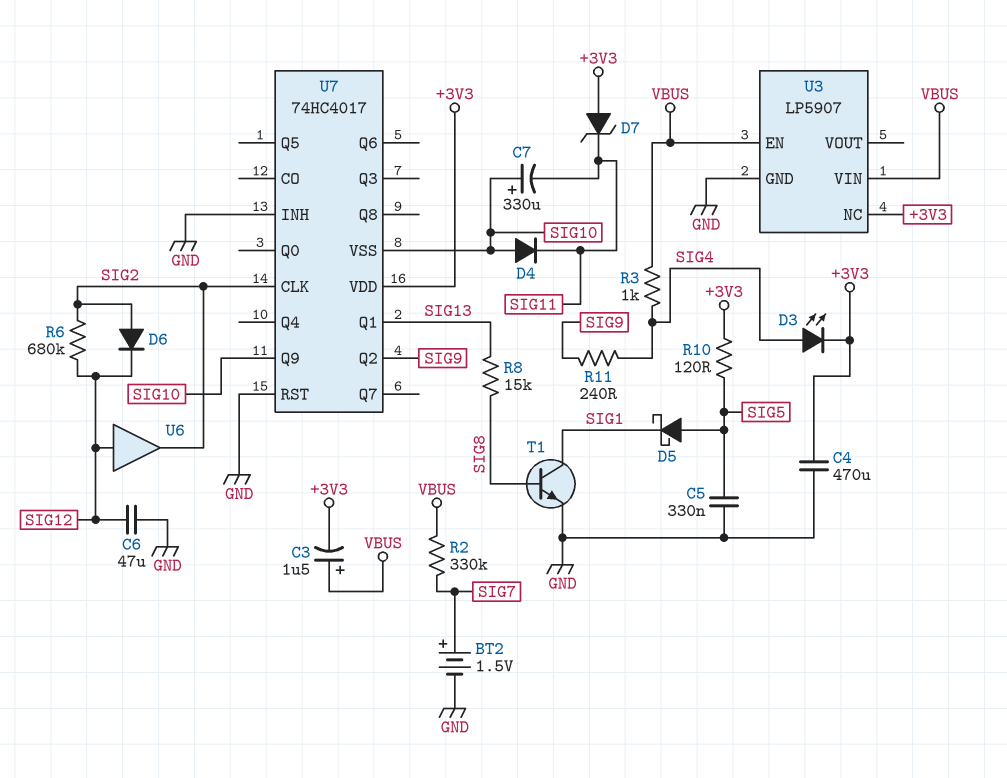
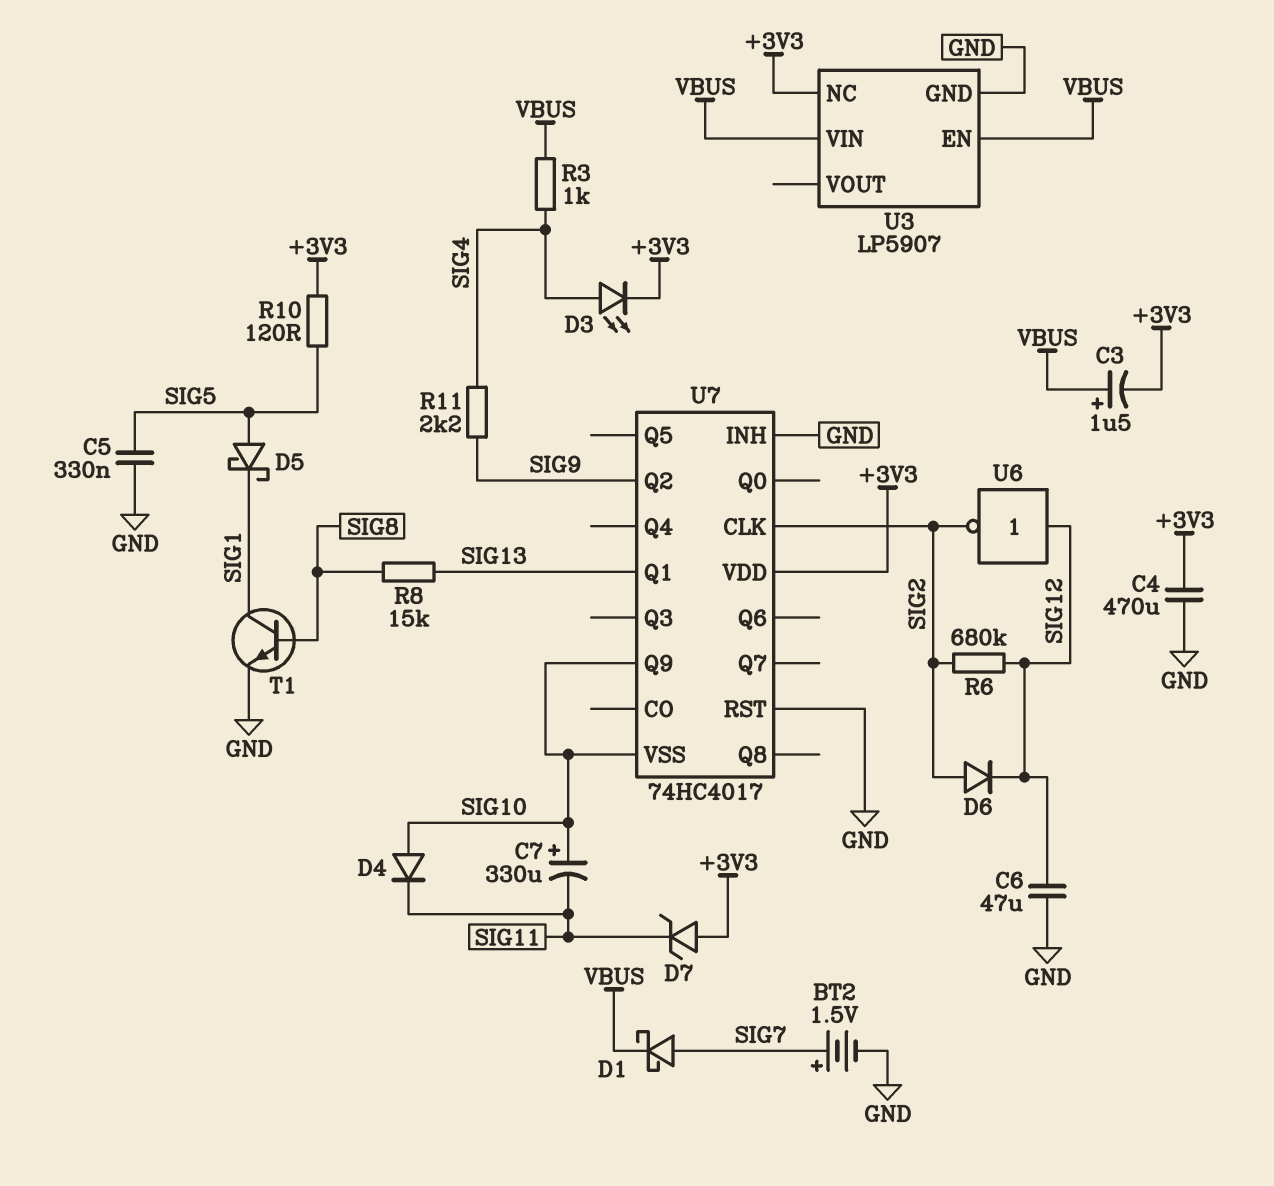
D1: none -> schottky (A SIG7, K VBUS)
R2: 330k (SIG7, VBUS) -> none
R11: 240 (SIG4, SIG9) -> 2.2k (SIG4, SIG9)
U6: buffer (in SIG12, out SIG2) -> NOT (in SIG12, out SIG2)

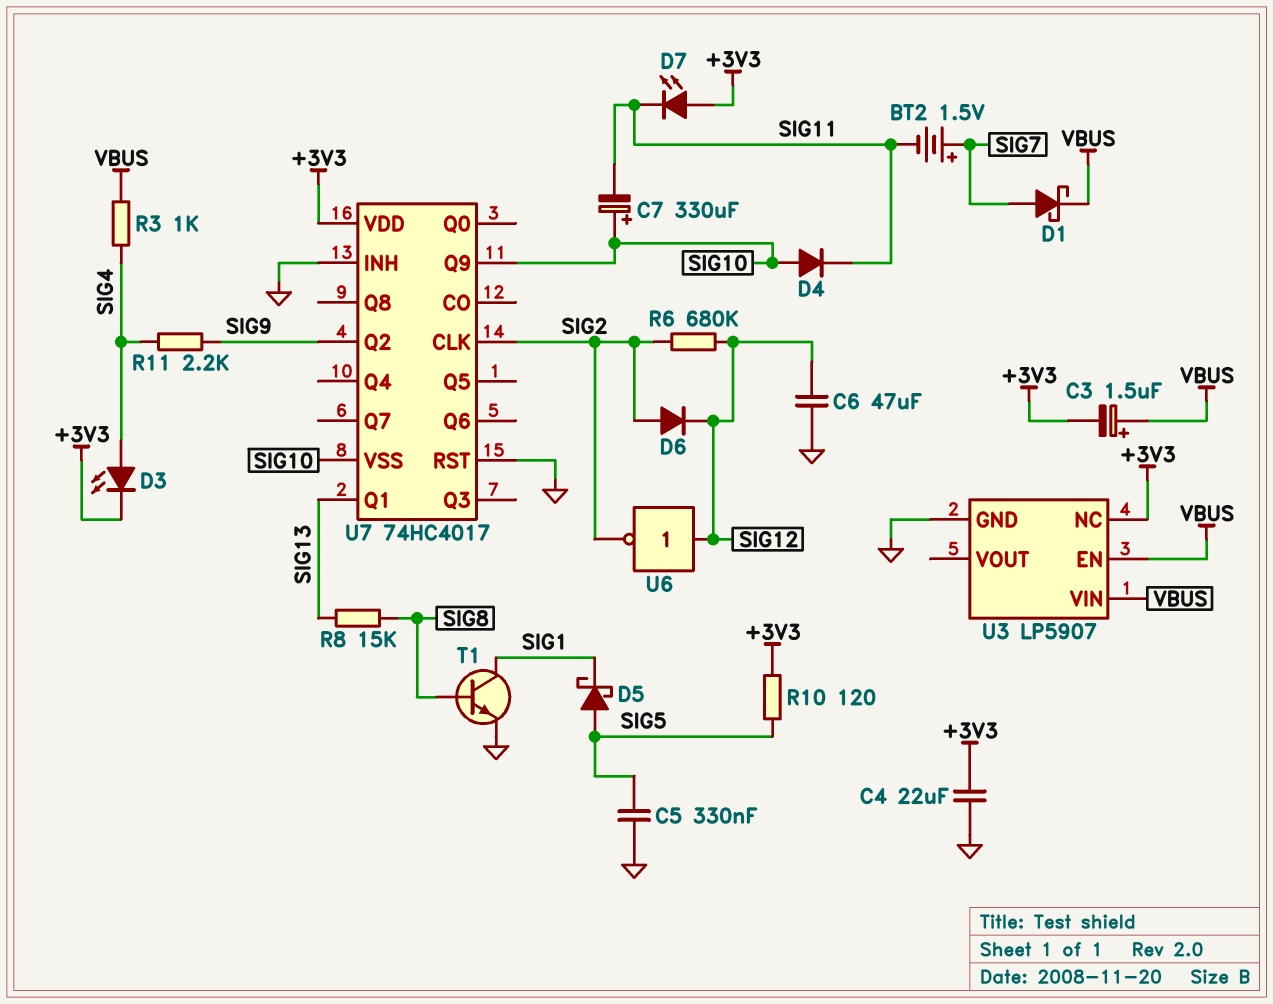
BT2: 1.5V (plus SIG7, minus GND) -> 1.5V (plus SIG7, minus SIG11)
C4: 470uF (+3V3, GND) -> 22uF (+3V3, GND)
D7: zener (A +3V3, K SIG11) -> LED (A +3V3, K SIG11)

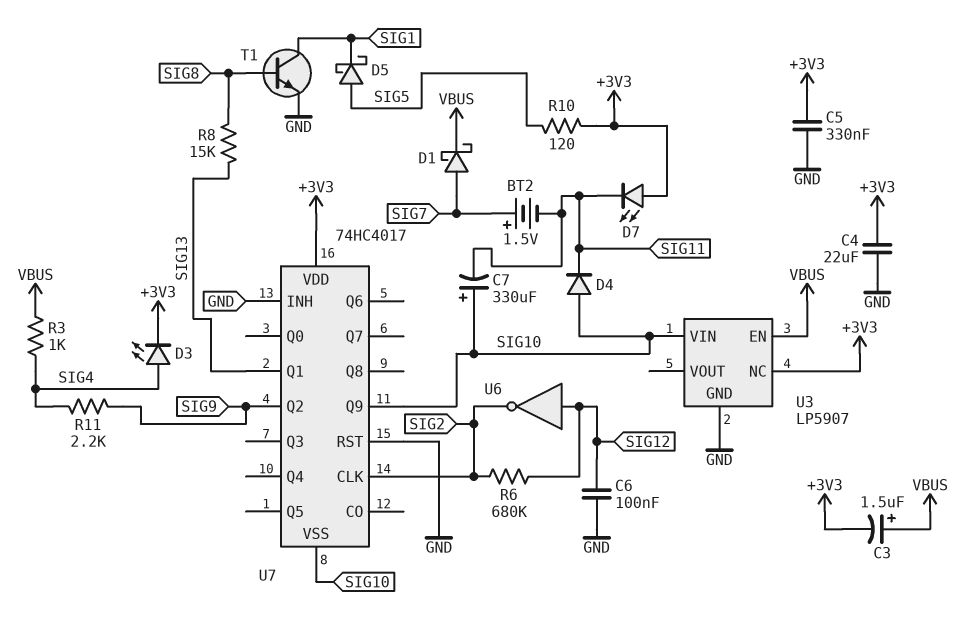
C5: 330nF (GND, SIG5) -> 330nF (+3V3, GND)
C6: 47uF (GND, SIG12) -> 100nF (GND, SIG12)
D6: diode (A SIG2, K SIG12) -> none
U3 pin VIN: VBUS -> SIG10

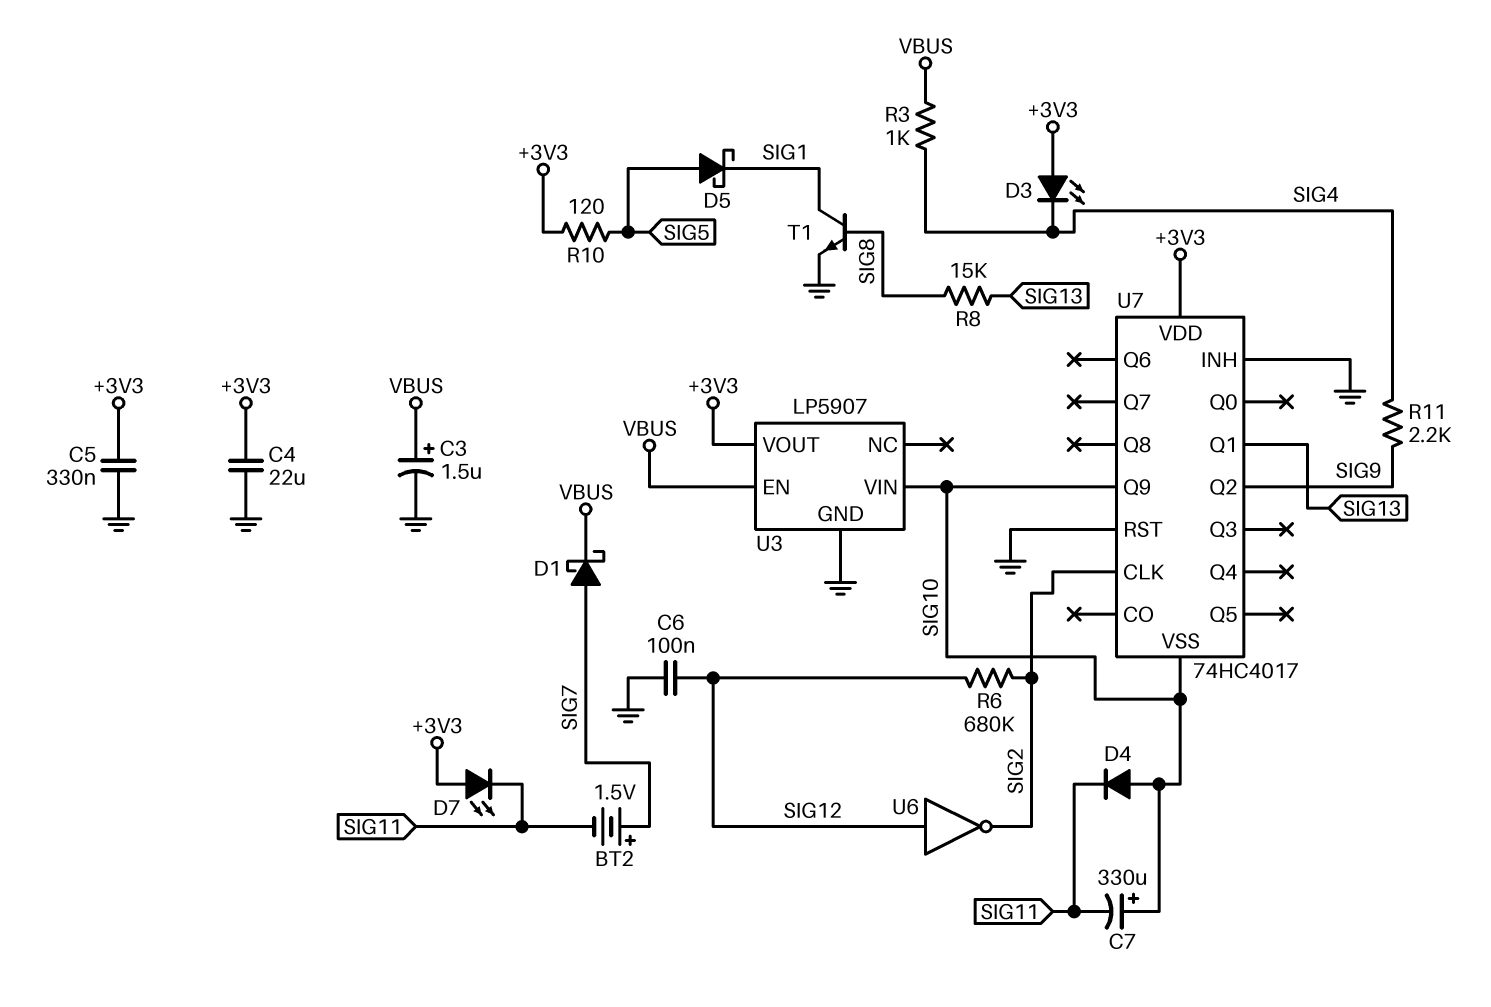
C3: 1.5uF (plus VBUS, minus +3V3) -> 1.5uF (plus VBUS, minus GND)
D3: LED (A SIG4, K +3V3) -> LED (A +3V3, K SIG4)
U3 pin NC: +3V3 -> none
U3 pin VOUT: none -> +3V3

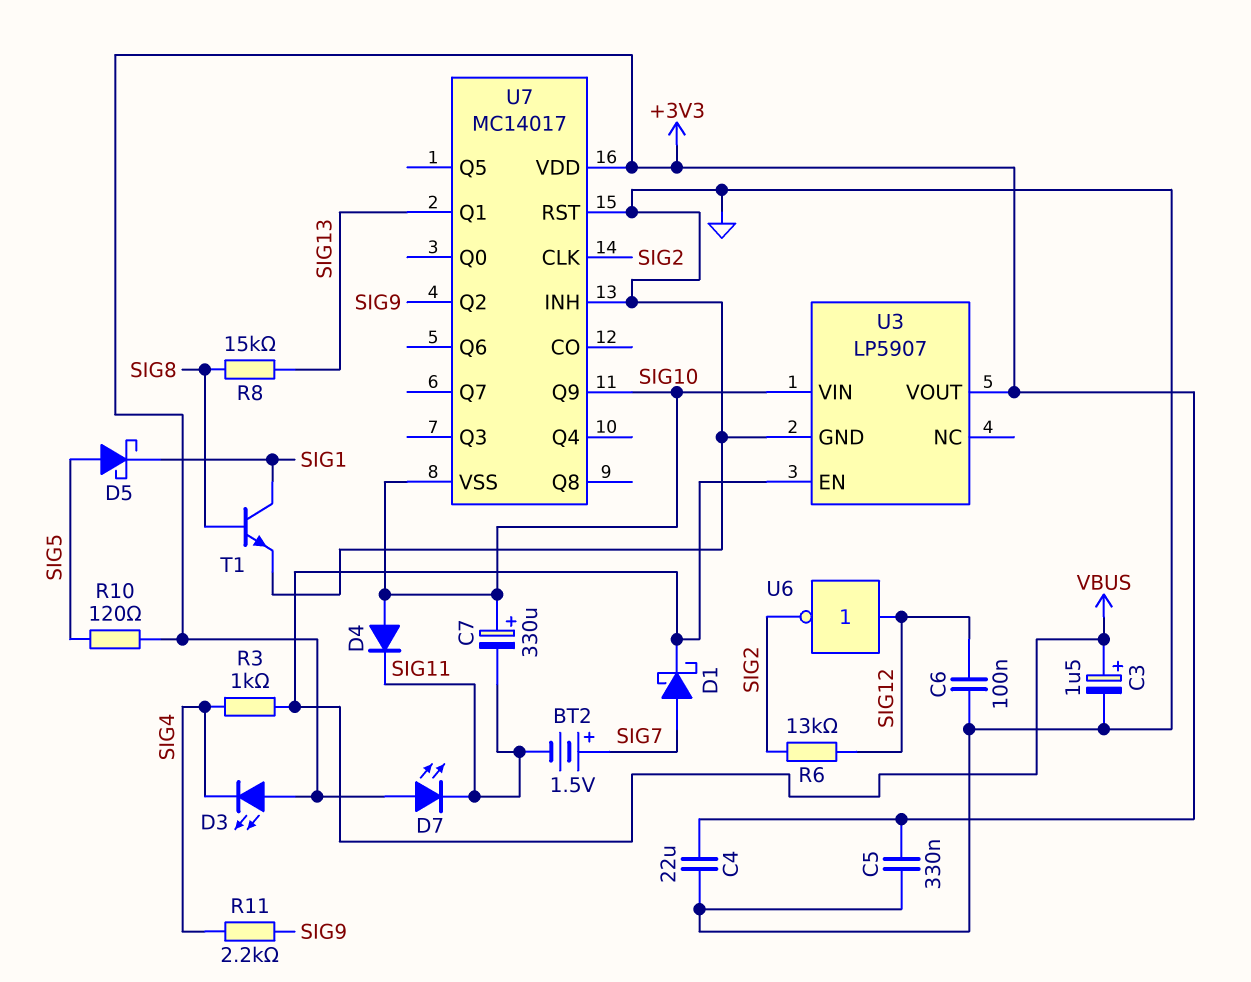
R6: 680k (SIG2, SIG12) -> 13k (SIG2, SIG12)
U7: 74HC4017 -> MC14017

